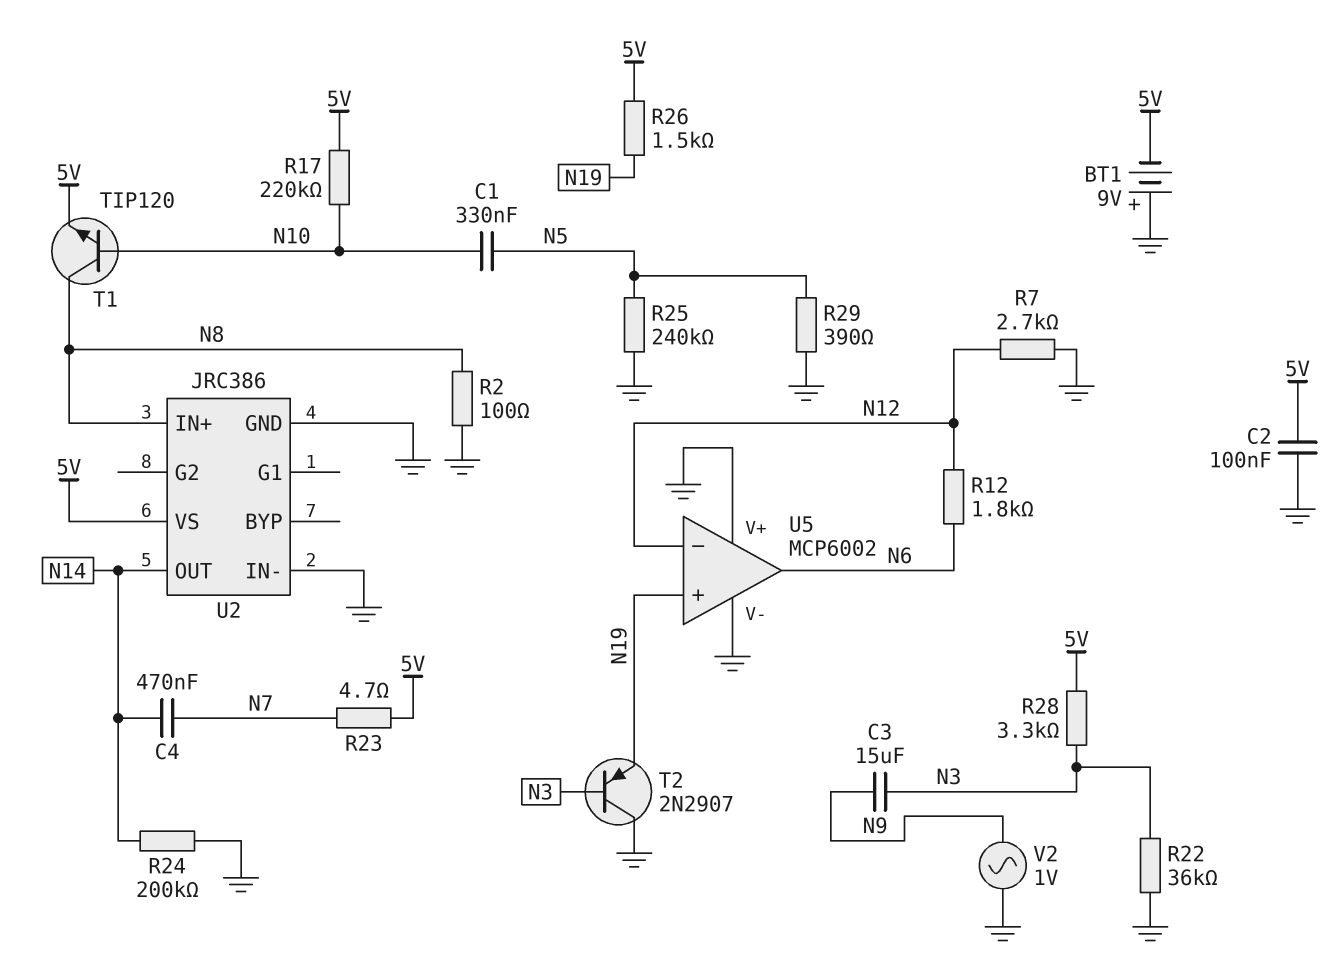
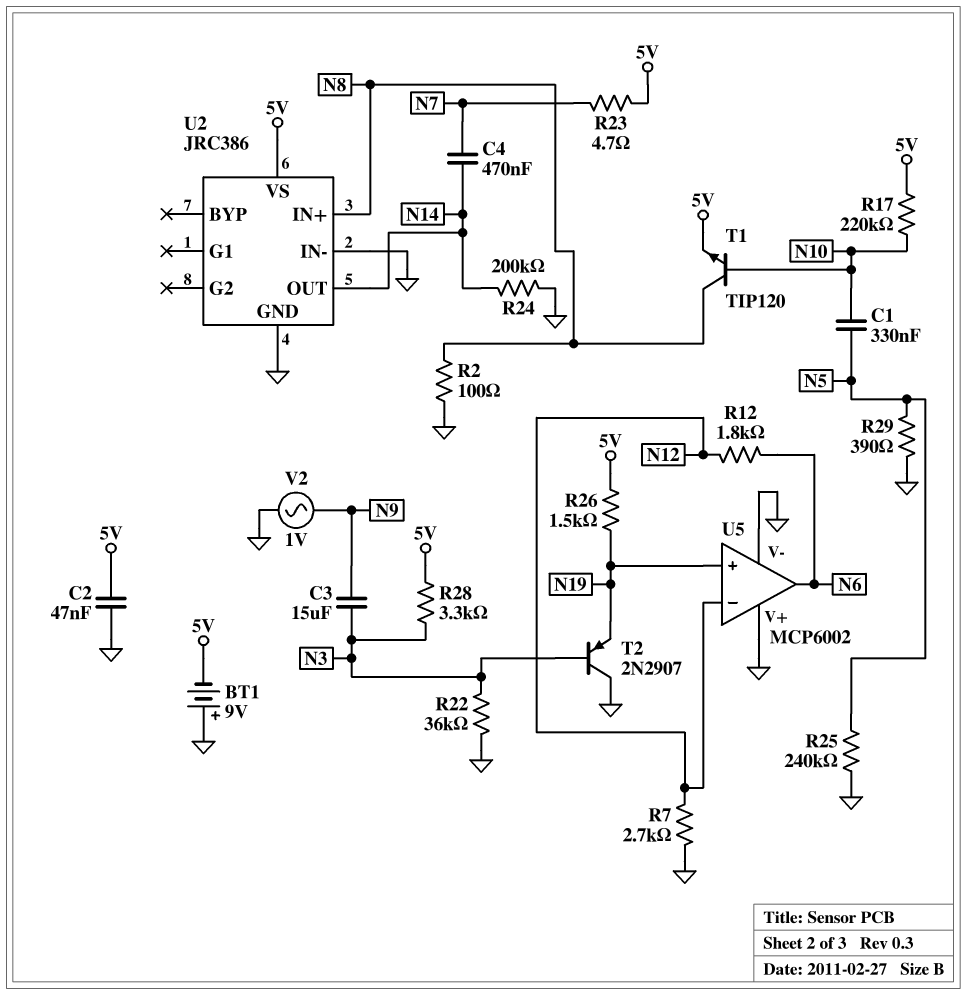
C2: 100nF (5V, GND) -> 47nF (5V, GND)

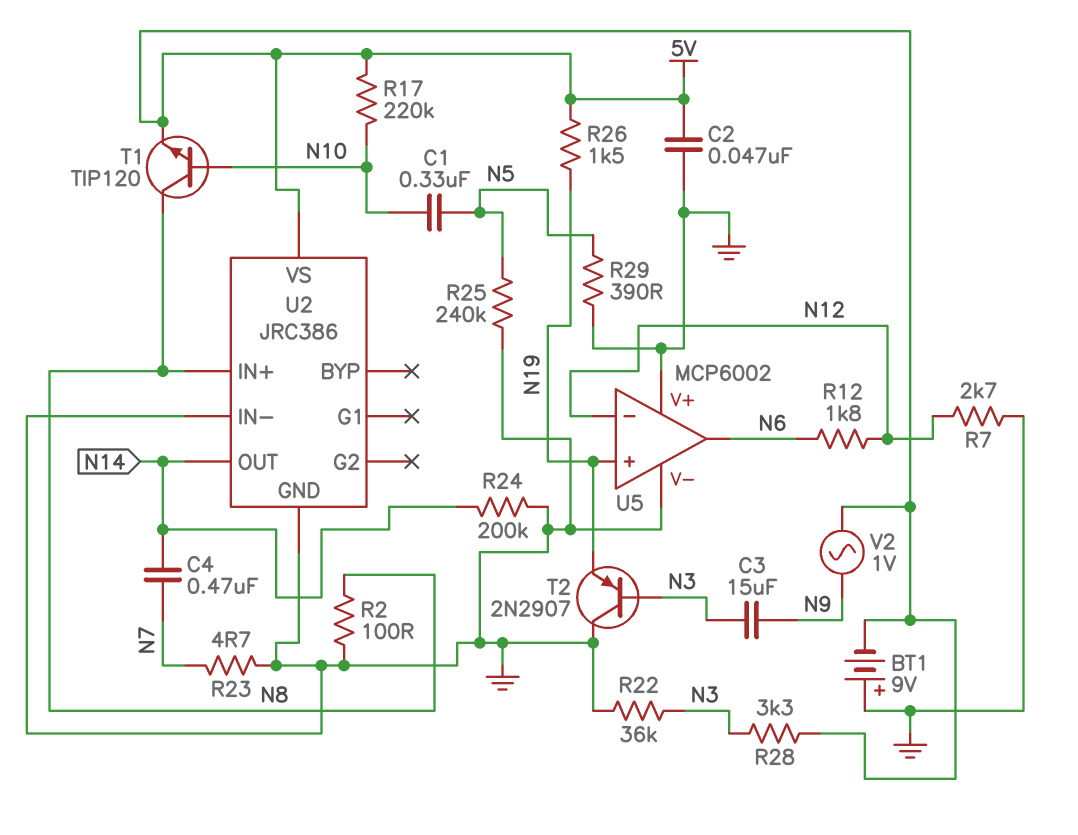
R23: 4.7 (5V, N7) -> 4.7 (GND, N7)
V2: AC 1V (GND, N9) -> AC 1V (5V, N9)

